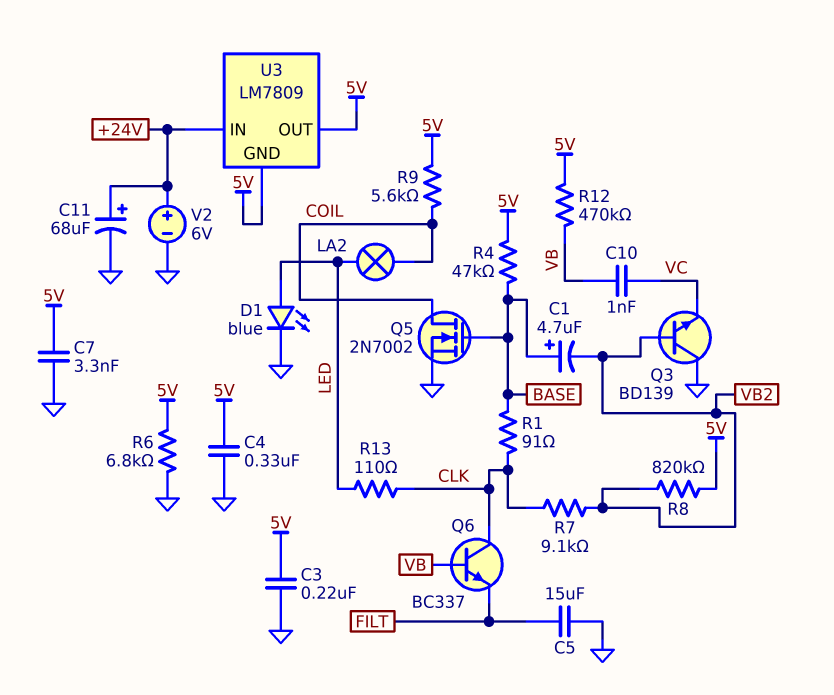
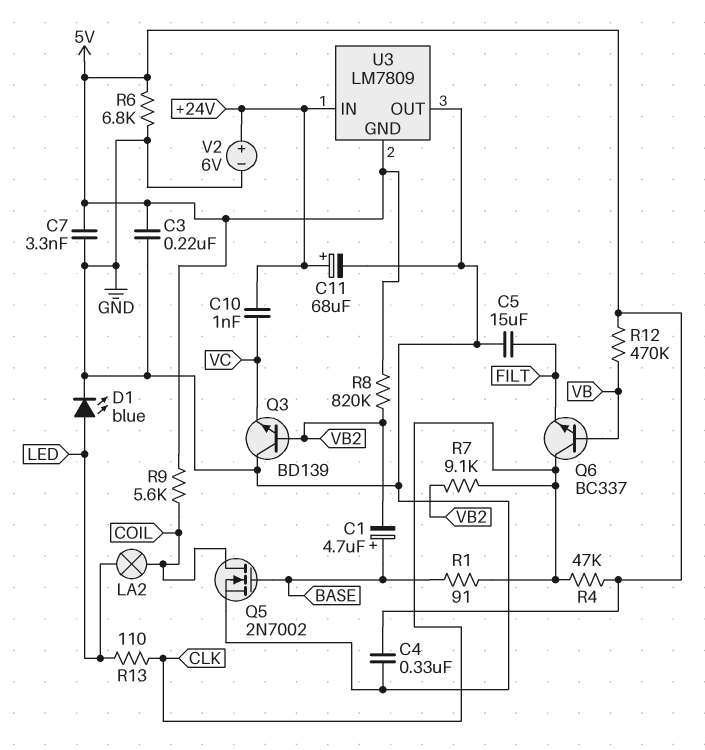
C10: 1nF (VB, VC) -> 1nF (+24V, VC)
R4: 47k (5V, BASE) -> 47k (5V, CLK)
U3 pin OUT: 5V -> GND

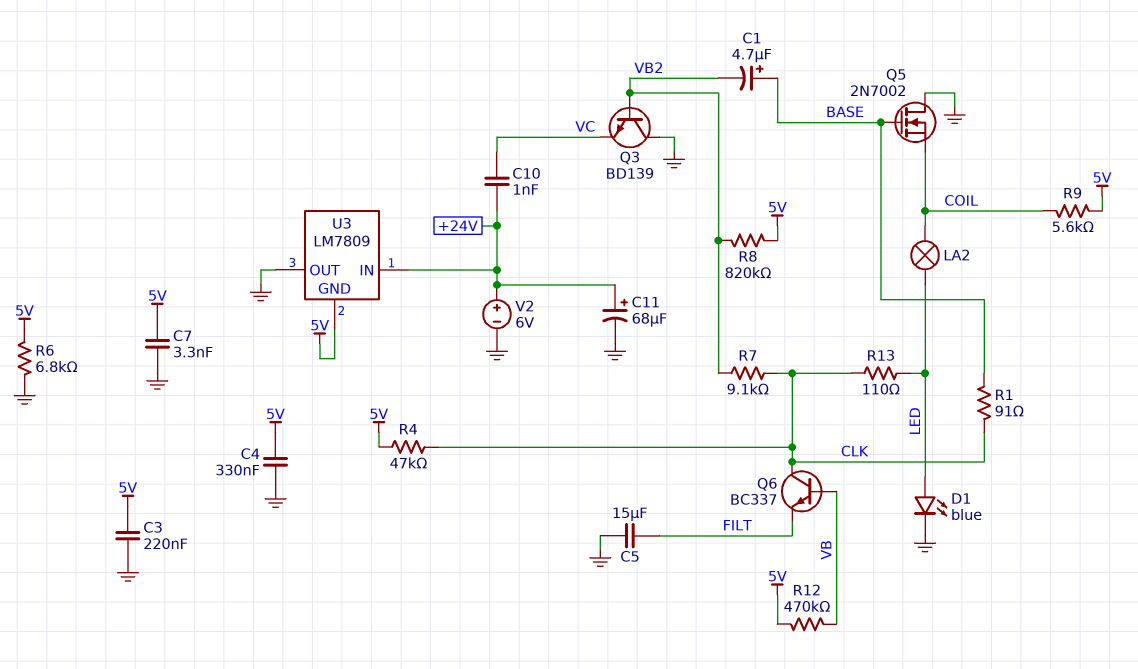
Q5: NMOS 2N7002 (G BASE, D COIL, S GND) -> NMOS 2N7002 (G BASE, D GND, S COIL)

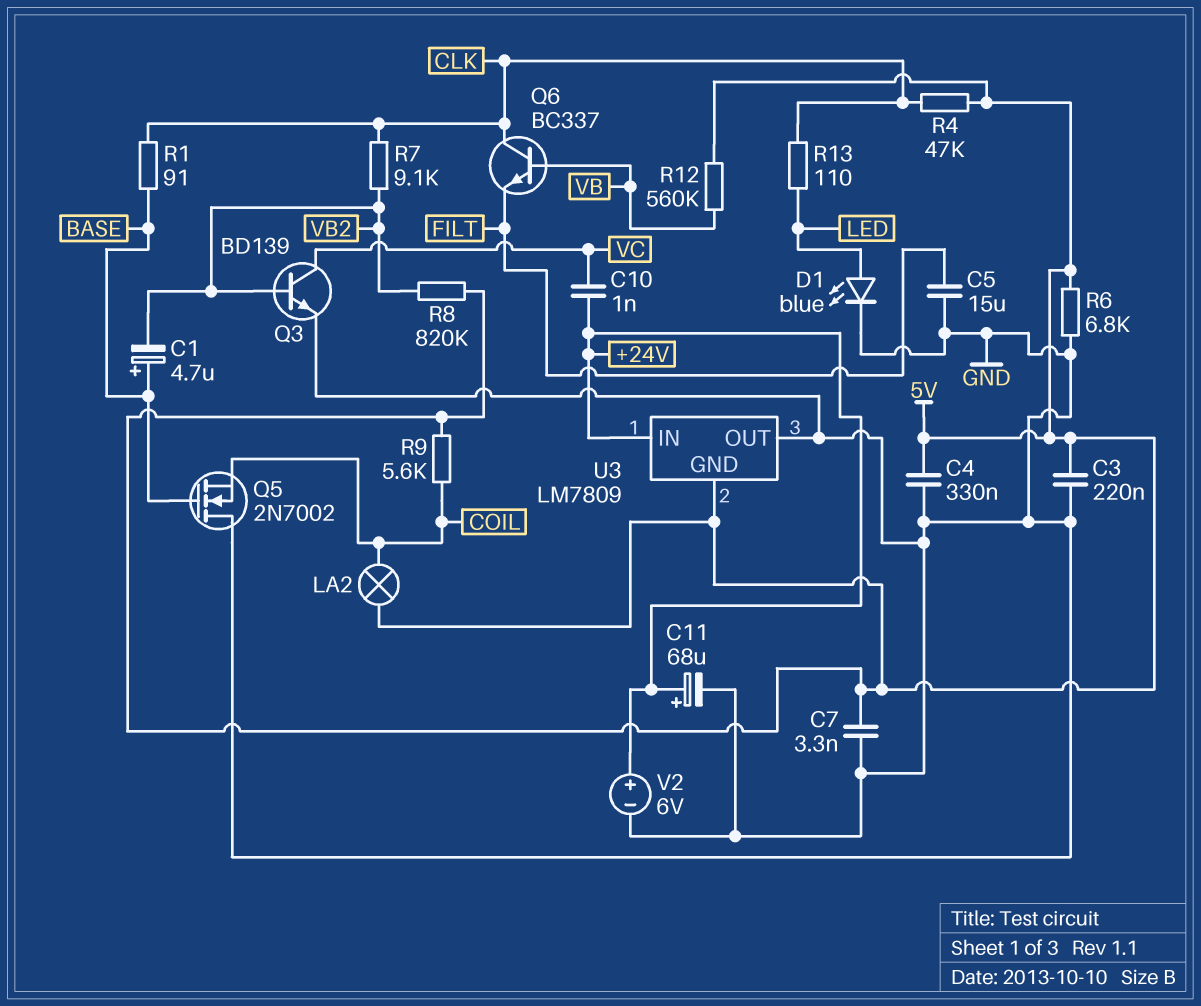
LA2: lamp (COIL, LED) -> lamp (5V, COIL)
Q3: NPN BD139 (B VB2, C GND, E VC) -> NPN BD139 (B VB2, C VC, E GND)
R12: 470k (5V, VB) -> 560k (5V, VB)

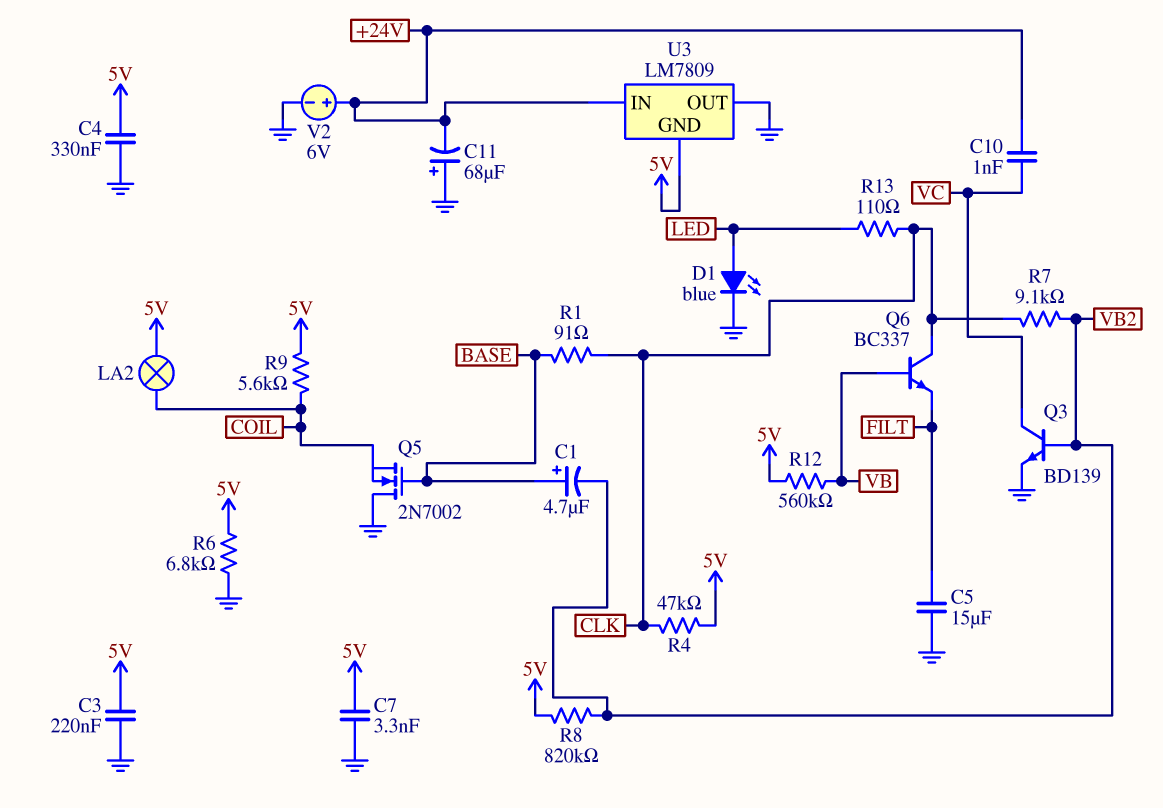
C11: 68uF (plus +24V, minus GND) -> 68uF (plus GND, minus +24V)

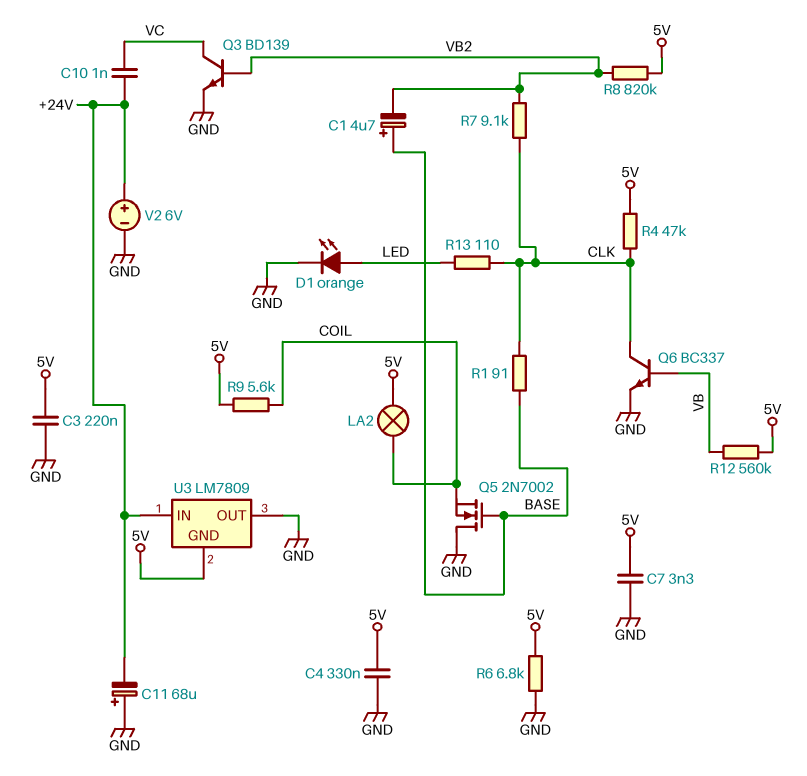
C5: 15uF (FILT, GND) -> none
D1: LED blue (A LED, K GND) -> LED orange (A LED, K GND)
Q6: NPN BC337 (B VB, C CLK, E FILT) -> NPN BC337 (B VB, C CLK, E GND)

